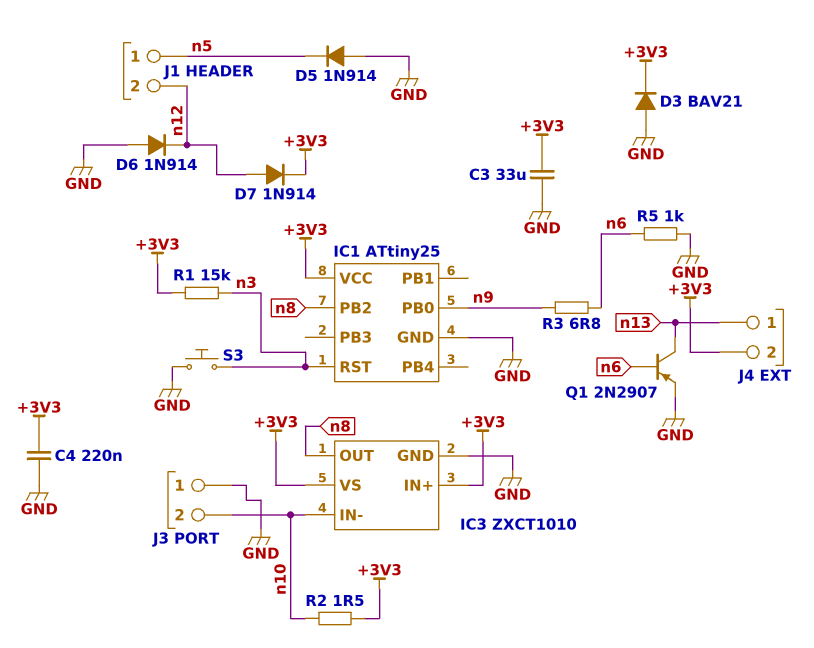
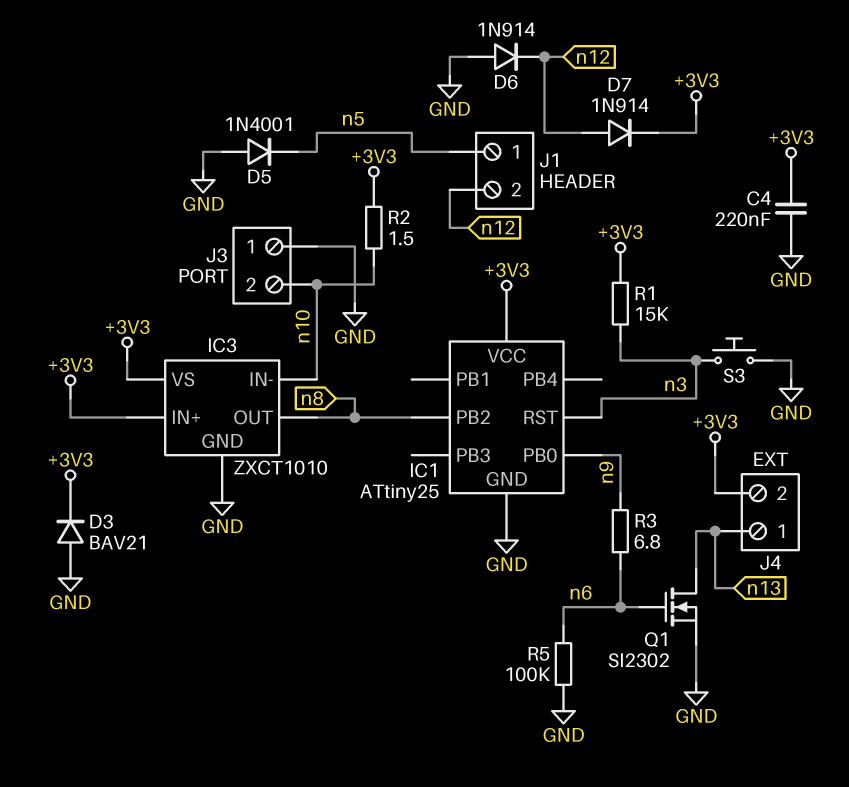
C3: 33uF (+3V3, GND) -> none
D5: diode 1N914 (A GND, K n5) -> diode 1N4001 (A GND, K n5)
Q1: PNP 2N2907 (B n6, C n13, E GND) -> NMOS SI2302 (G n6, D n13, S GND)
R5: 1k (GND, n6) -> 100k (GND, n6)

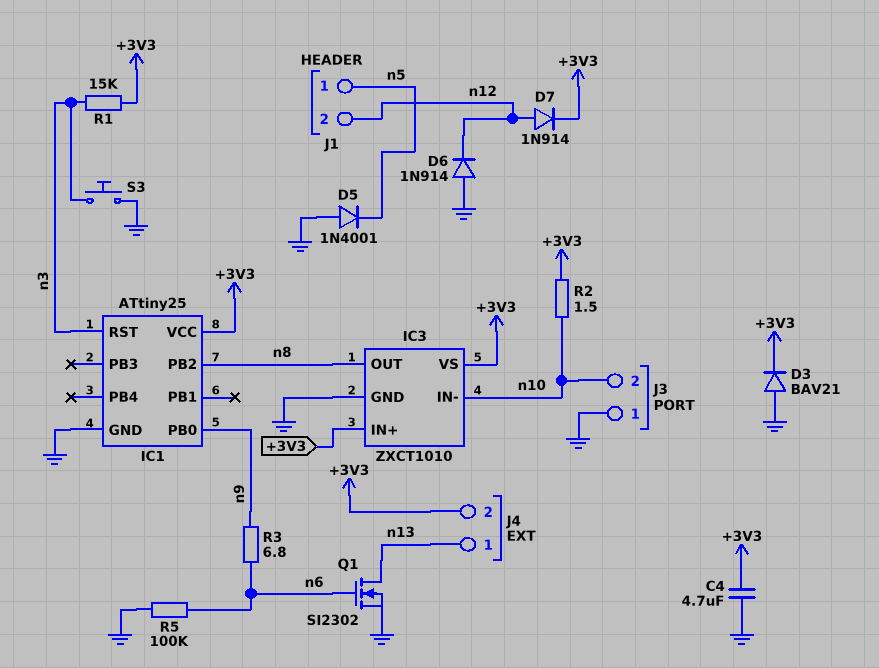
C4: 220nF (+3V3, GND) -> 4.7uF (+3V3, GND)

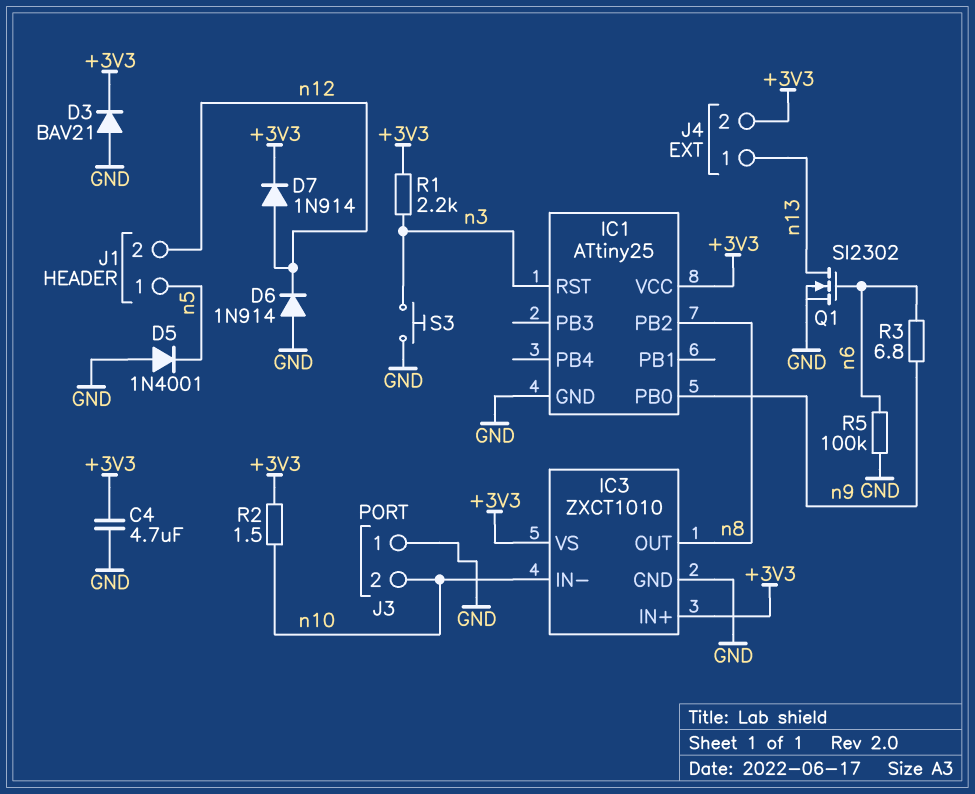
R1: 15k (+3V3, n3) -> 2.2k (+3V3, n3)

